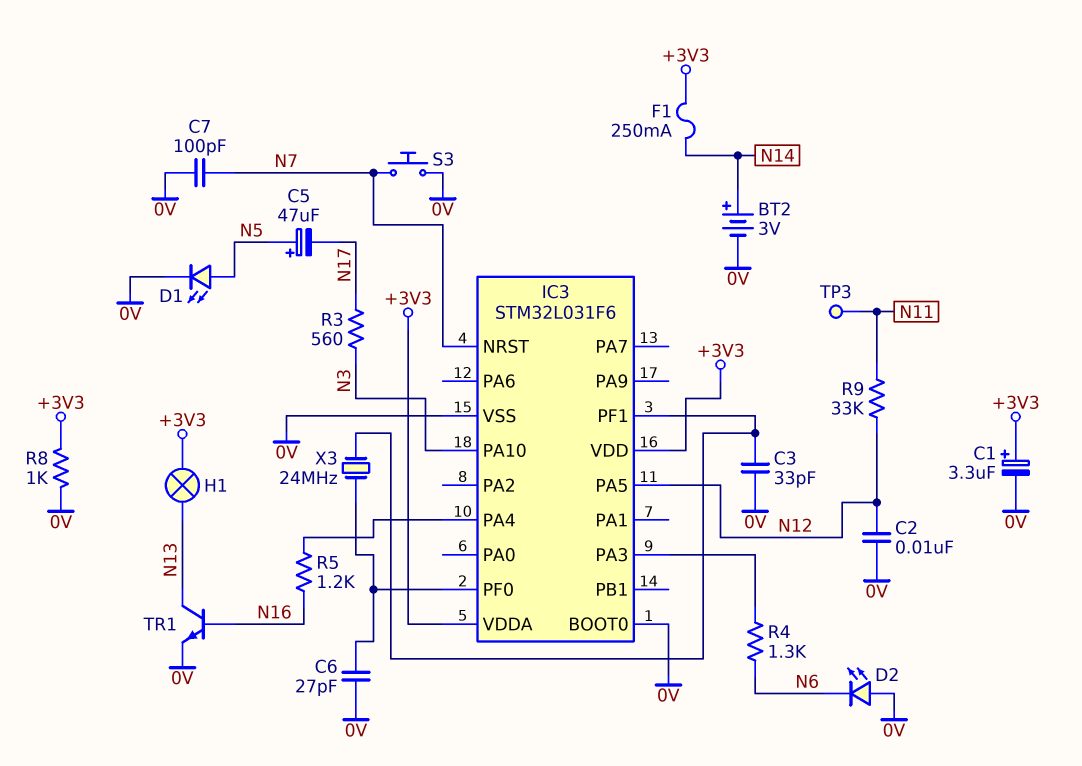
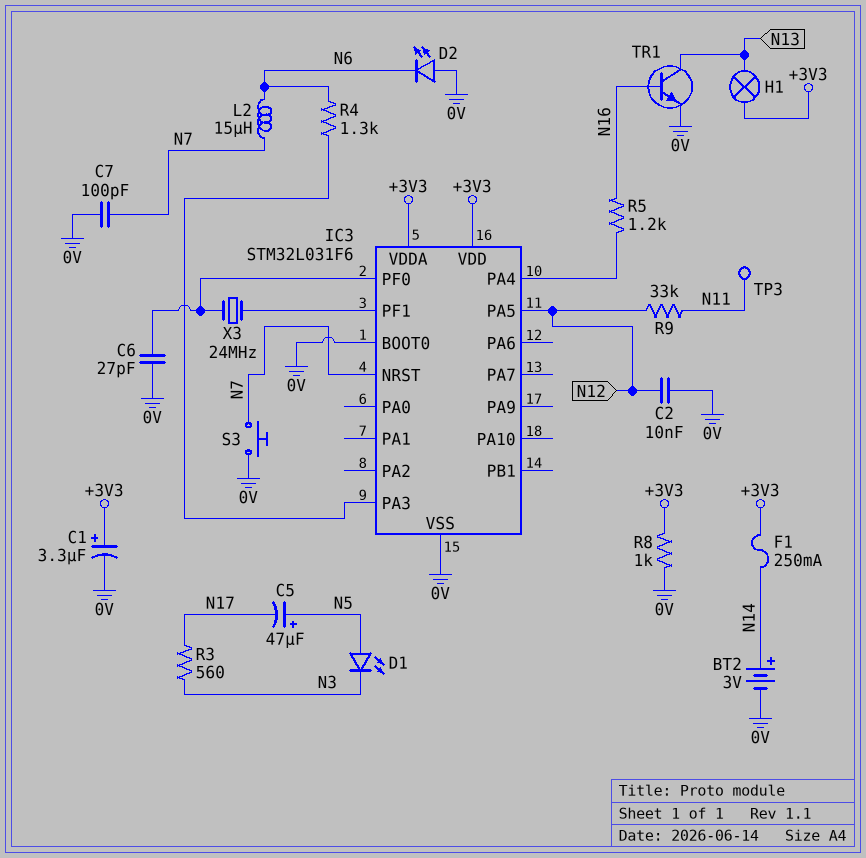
C3: 33pF (0V, IC3/PF1) -> none
D1: LED (A N5, K 0V) -> LED (A N5, K N3)
IC3 pin PA10: N3 -> none
L2: none -> 15uH (N6, N7)

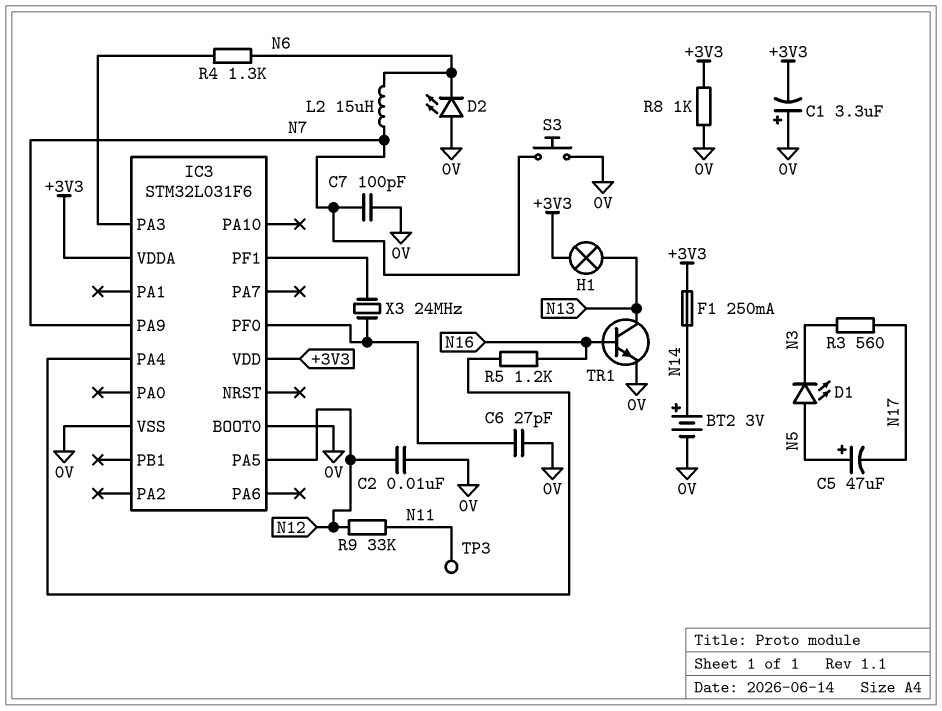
C1: 3.3uF (plus +3V3, minus 0V) -> 3.3uF (plus 0V, minus +3V3)
IC3 pin NRST: N7 -> none
IC3 pin PA9: none -> N7

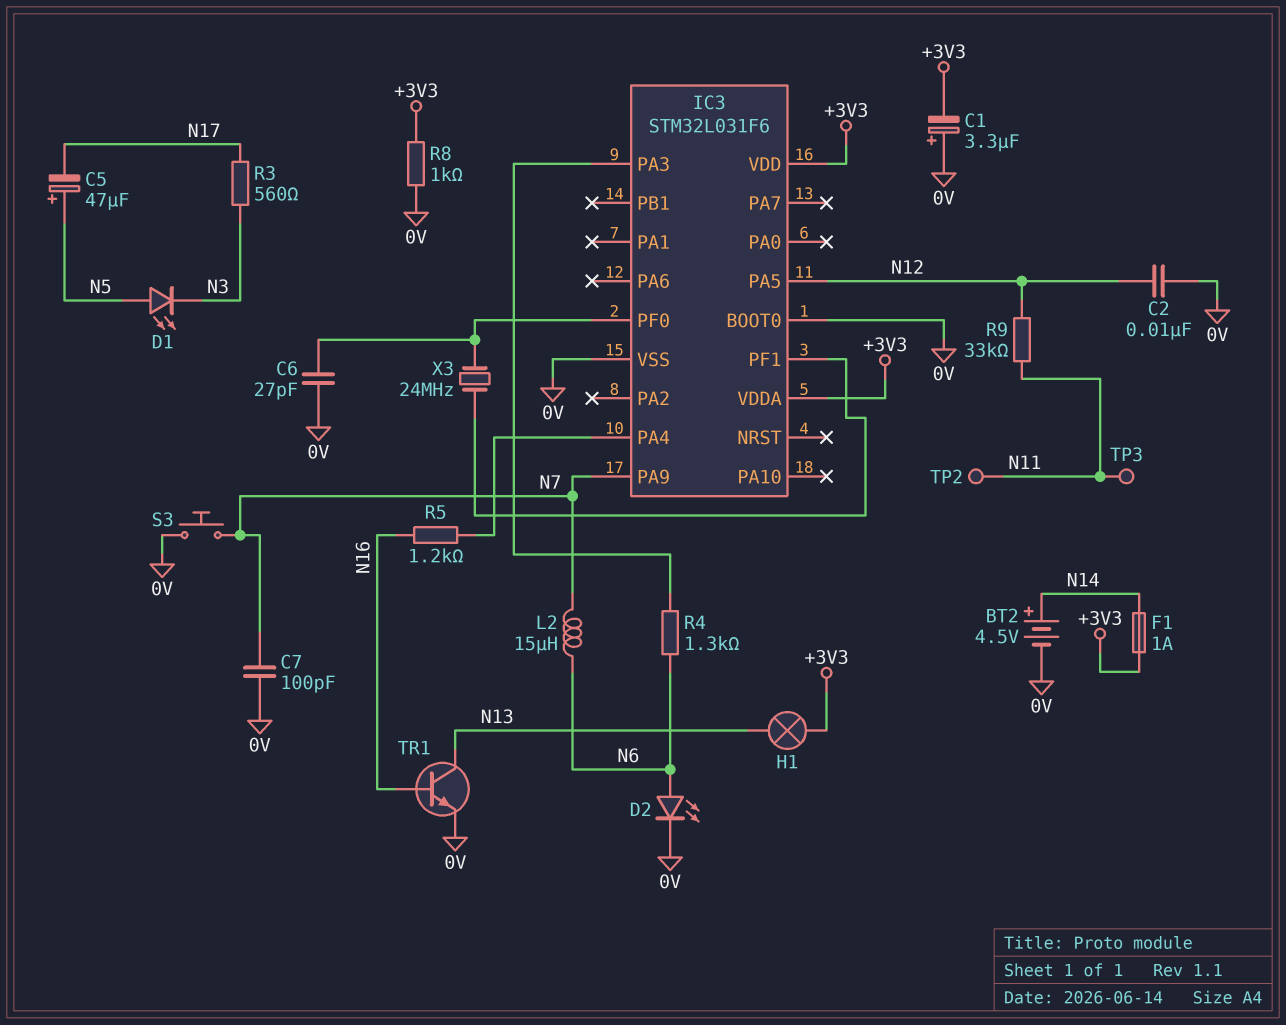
BT2: 3V (plus N14, minus 0V) -> 4.5V (plus N14, minus 0V)
D2: LED (A 0V, K N6) -> LED (A N6, K 0V)
F1: 250mA (+3V3, N14) -> 1A (+3V3, N14)
TP2: none -> test point (N11)

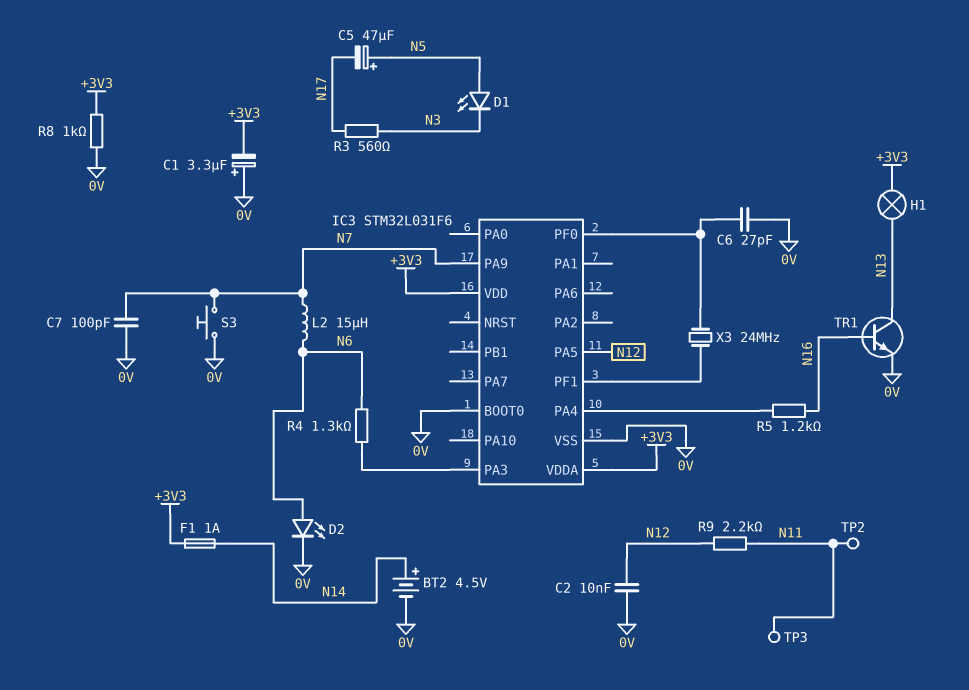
R9: 33k (N11, N12) -> 2.2k (N11, N12)

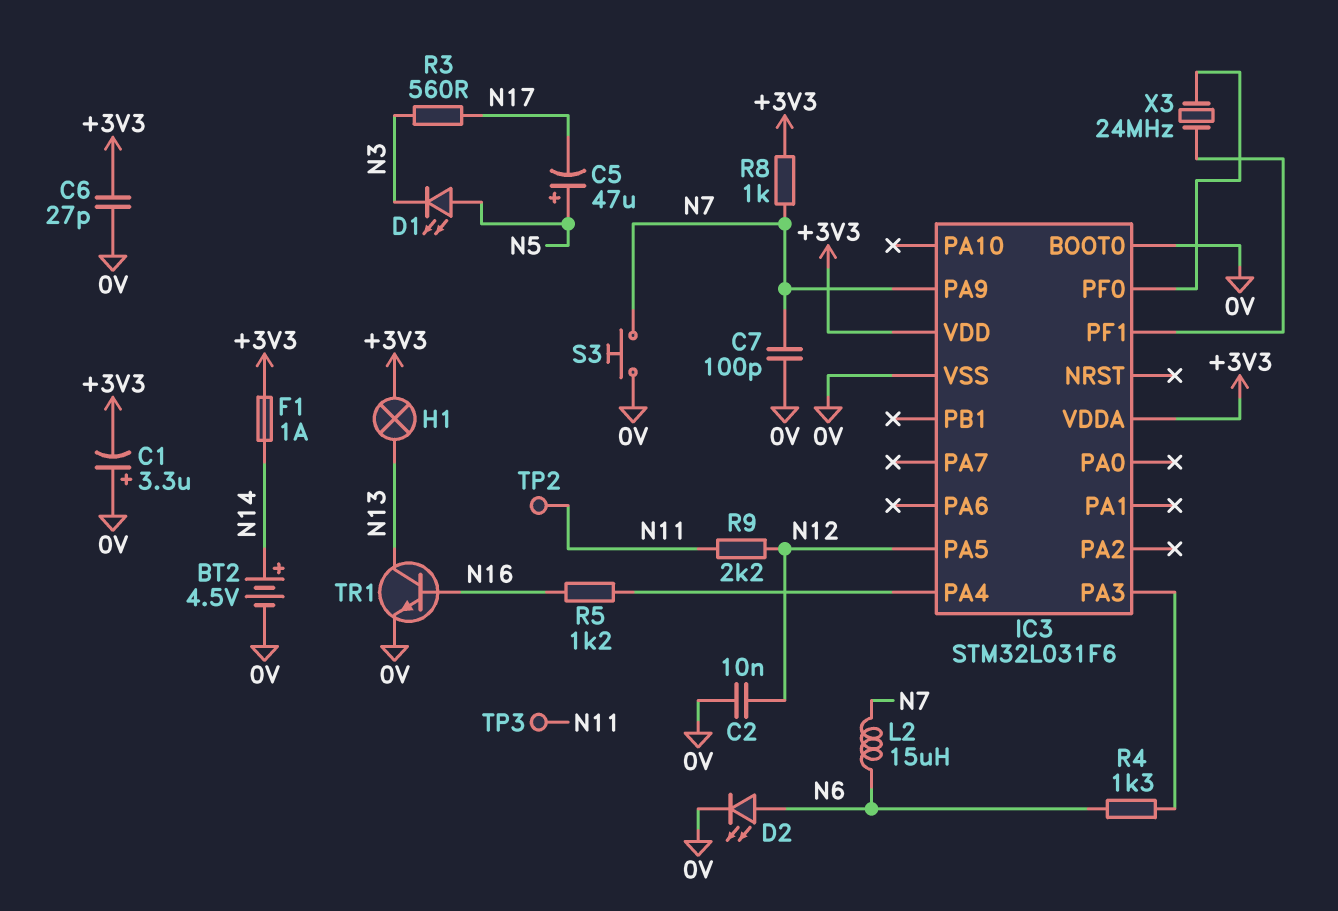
C6: 27pF (0V, IC3/PF0) -> 27pF (+3V3, 0V)
R8: 1k (+3V3, 0V) -> 1k (+3V3, N7)

